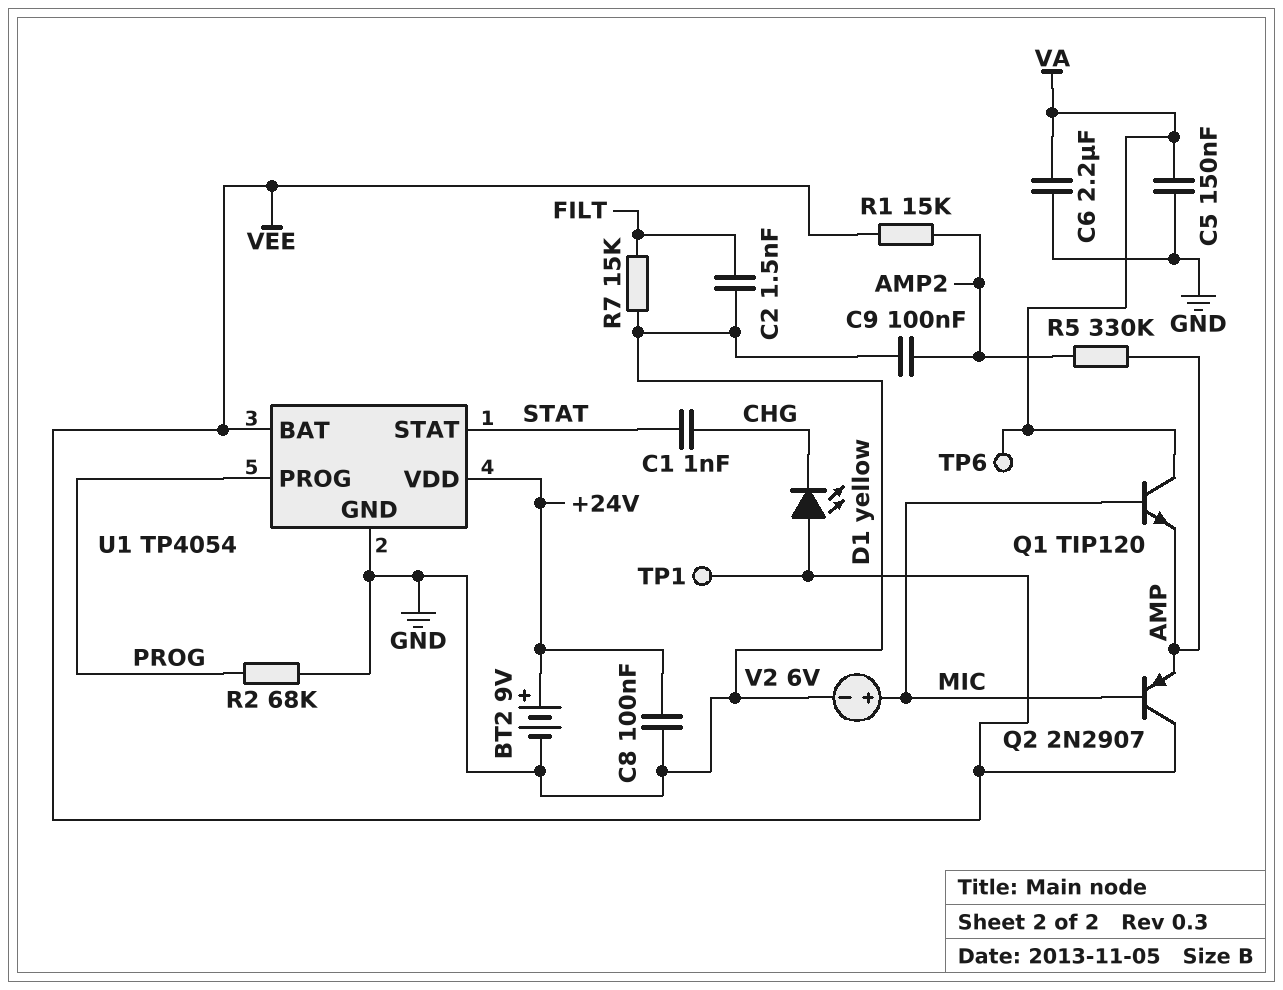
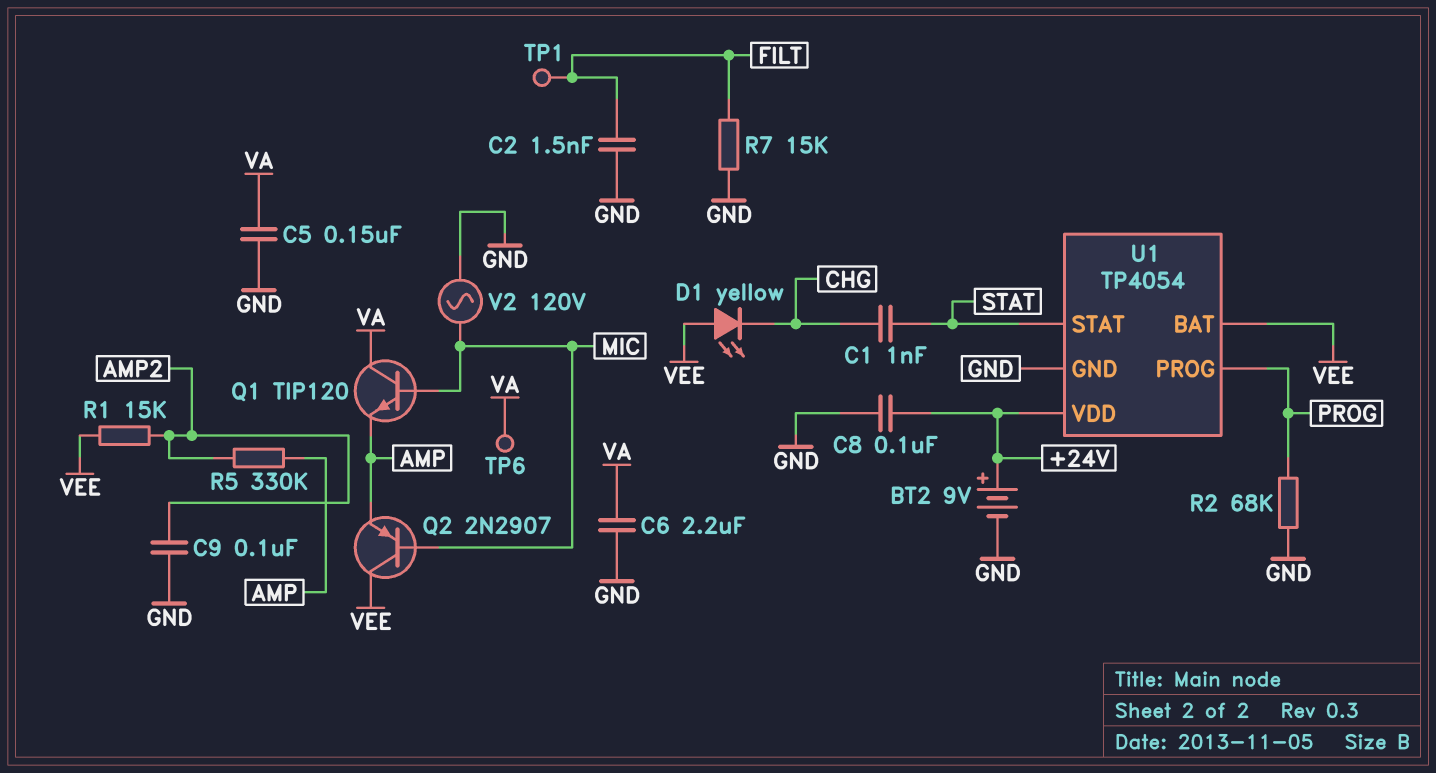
TP1: test point (VEE) -> test point (FILT)
V2: 6V (plus MIC, minus GND) -> AC 120V (GND, MIC)

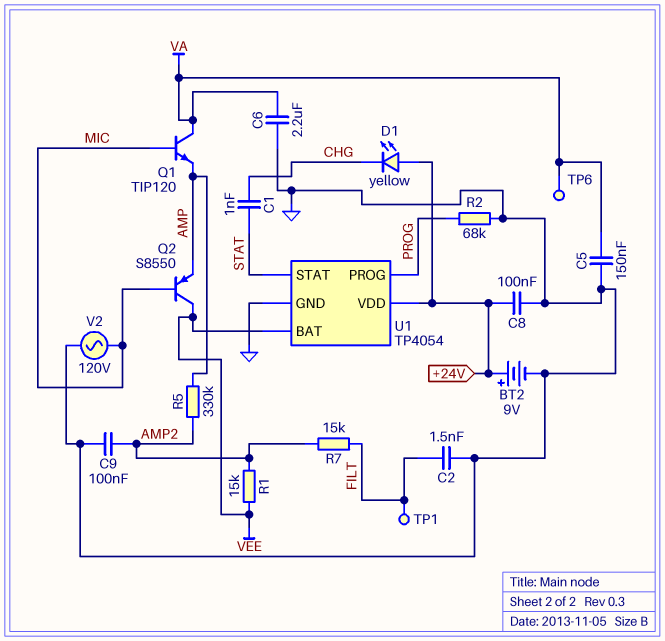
D1: LED yellow (A VEE, K CHG) -> LED yellow (A +24V, K CHG)
Q2: PNP 2N2907 (B MIC, C VEE, E AMP) -> PNP S8550 (B MIC, C VEE, E AMP)
R7: 15k (FILT, GND) -> 15k (AMP2, FILT)

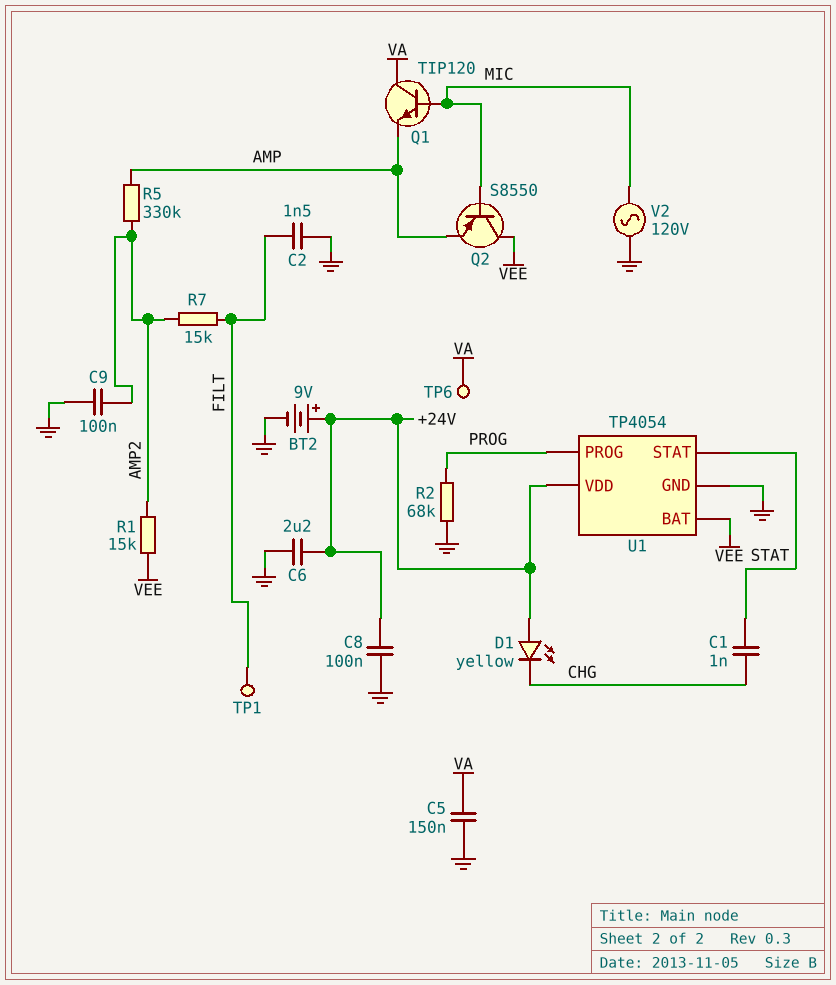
C6: 2.2uF (GND, VA) -> 2.2uF (+24V, GND)

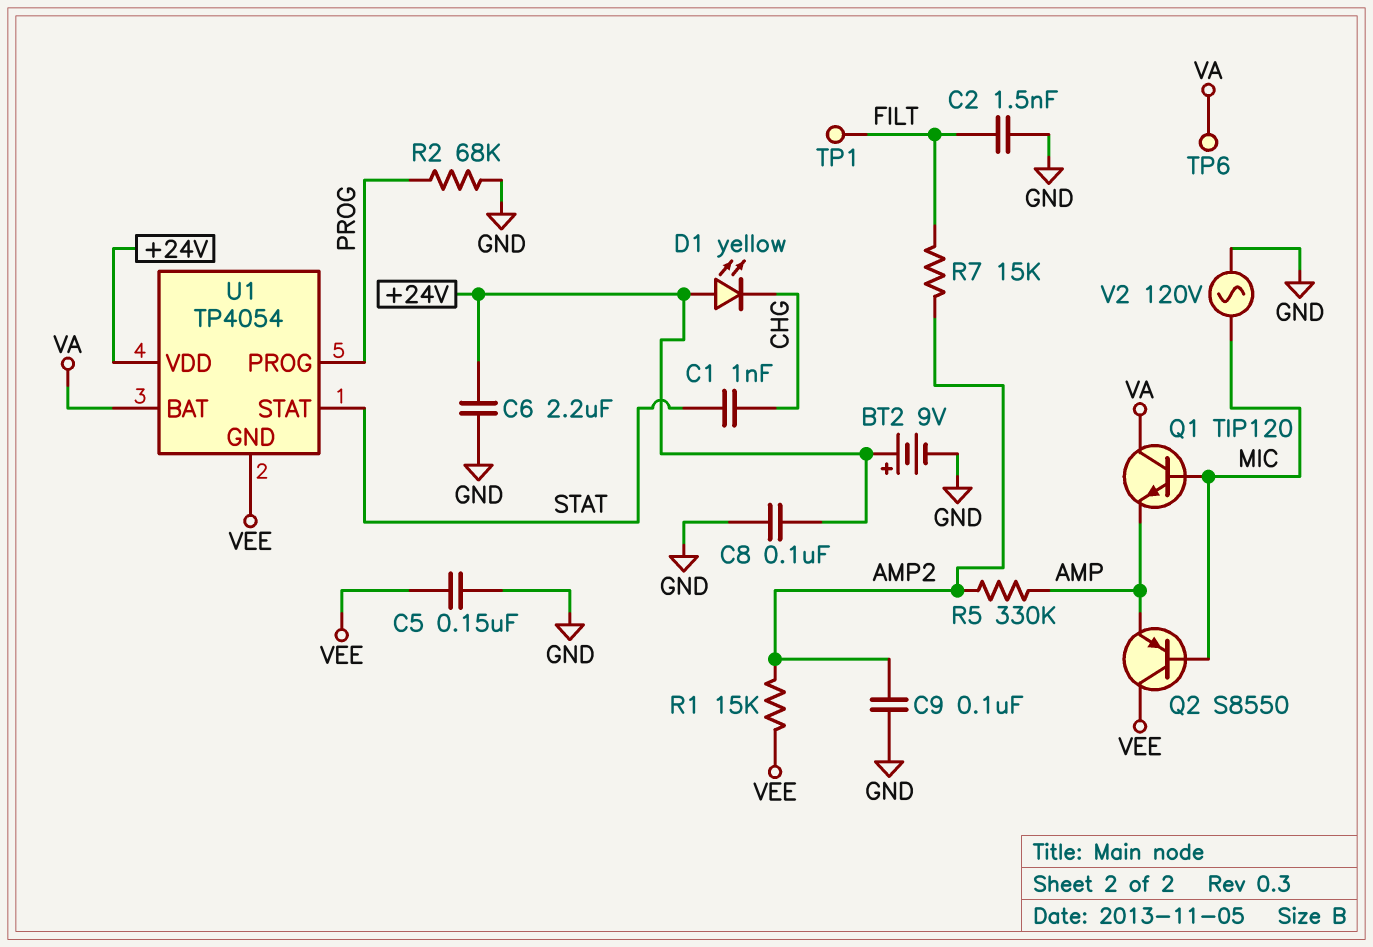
C5: 150nF (GND, VA) -> 150nF (GND, VEE)
U1 pin BAT: VEE -> VA
U1 pin GND: GND -> VEE

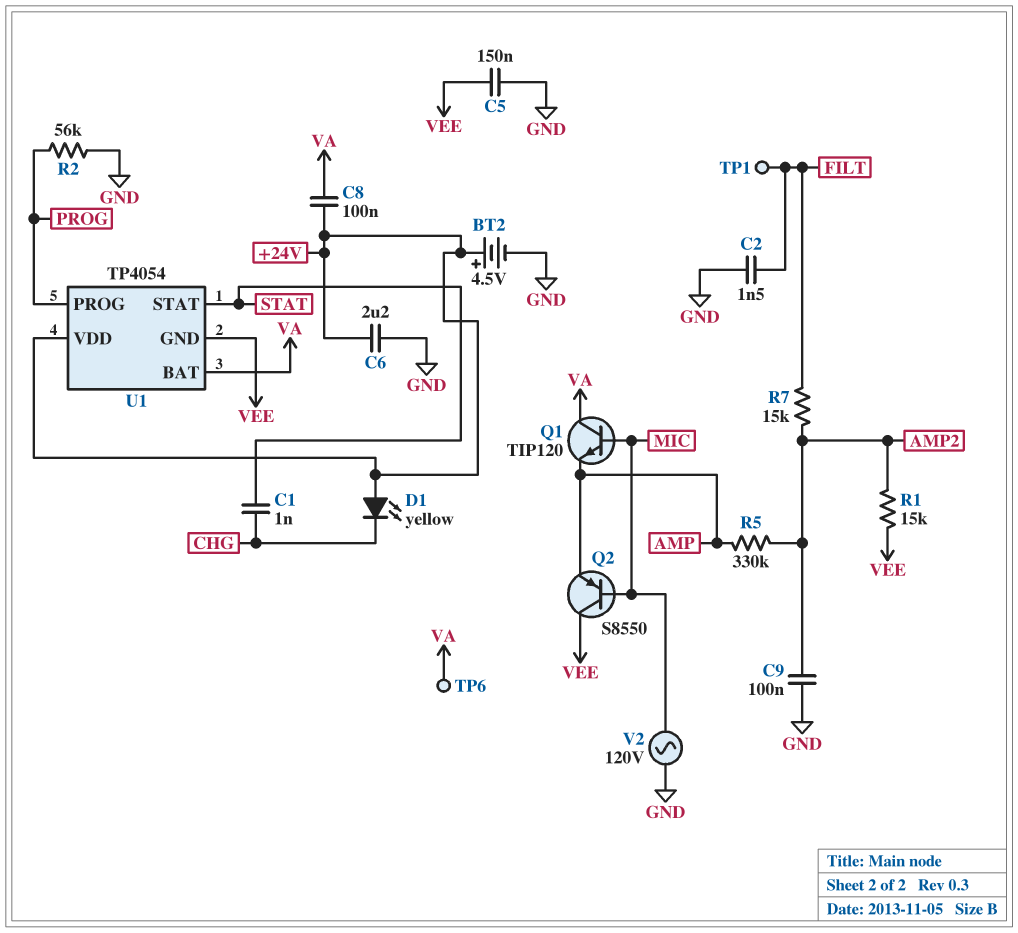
BT2: 9V (plus +24V, minus GND) -> 4.5V (plus +24V, minus GND)
C8: 100nF (+24V, GND) -> 100nF (+24V, VA)
R2: 68k (GND, PROG) -> 56k (GND, PROG)

